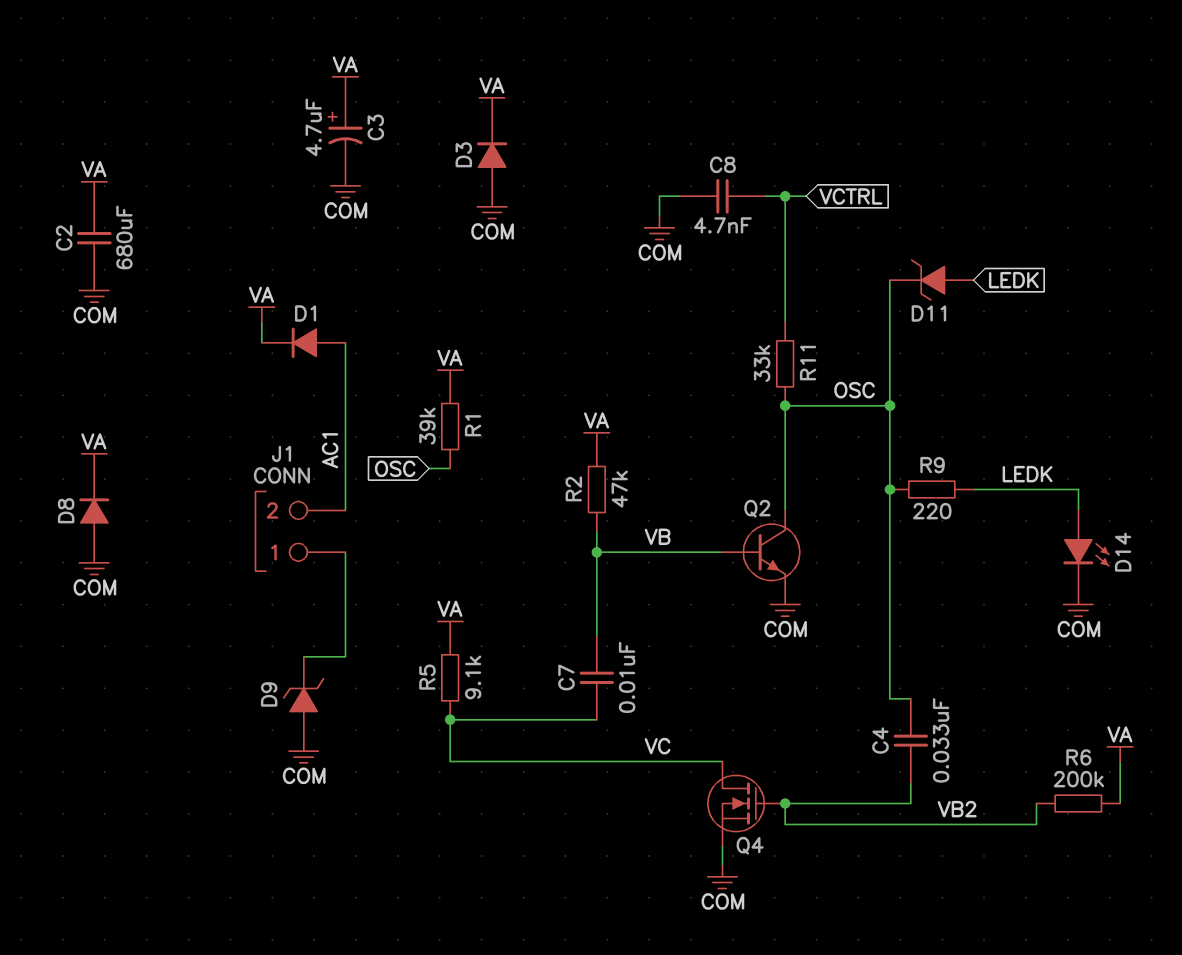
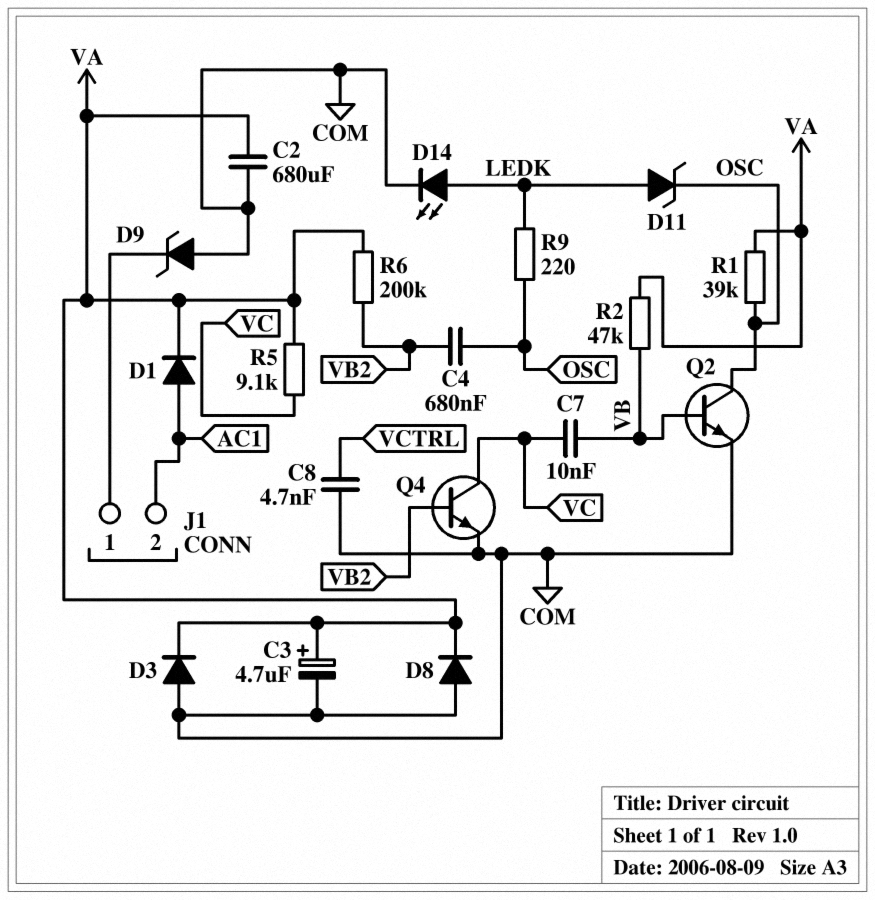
C4: 33nF (OSC, VB2) -> 680nF (OSC, VB2)
Q4: NMOS (G VB2, D VC, S COM) -> NPN (B VB2, C VC, E COM)
R11: 33k (OSC, VCTRL) -> none

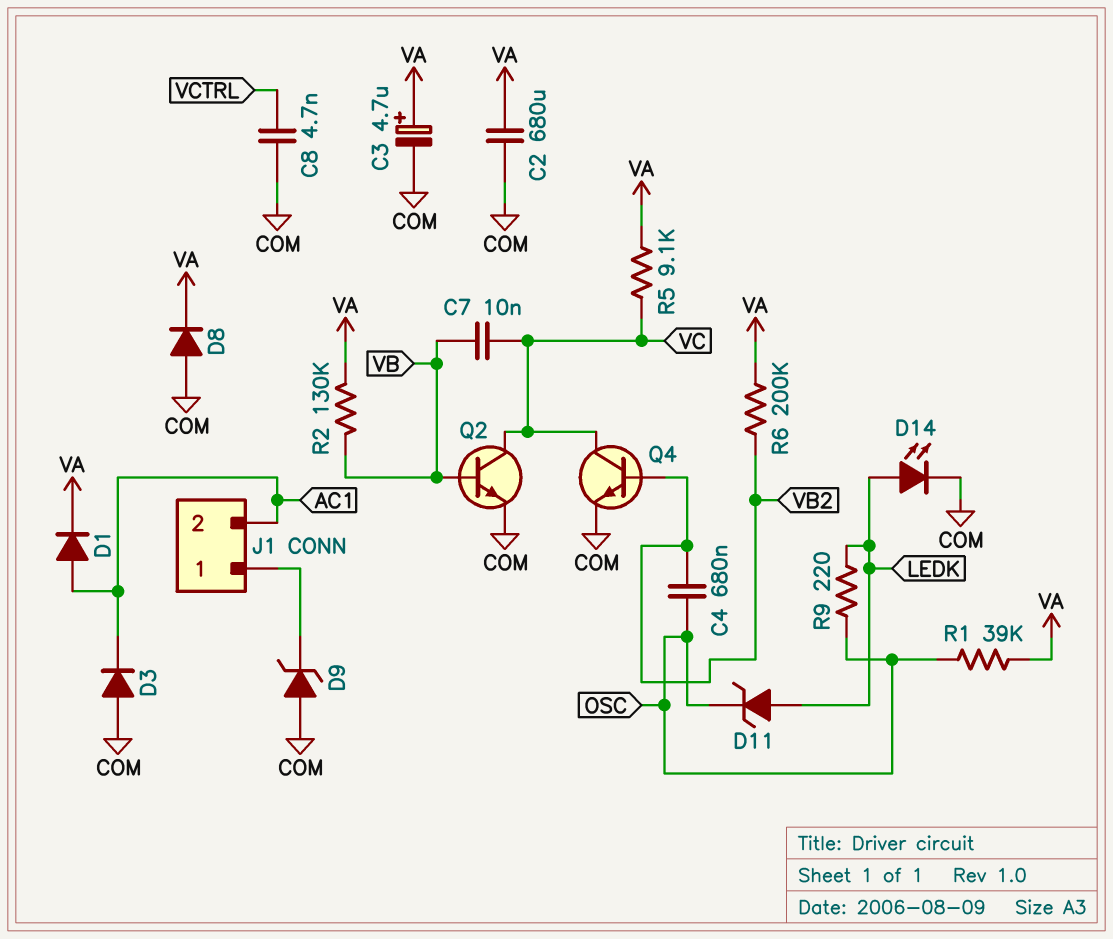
D3: diode (A COM, K VA) -> diode (A COM, K AC1)
Q2: NPN (B VB, C OSC, E COM) -> NPN (B VB, C VC, E COM)
R2: 47k (VA, VB) -> 130k (VA, VB)

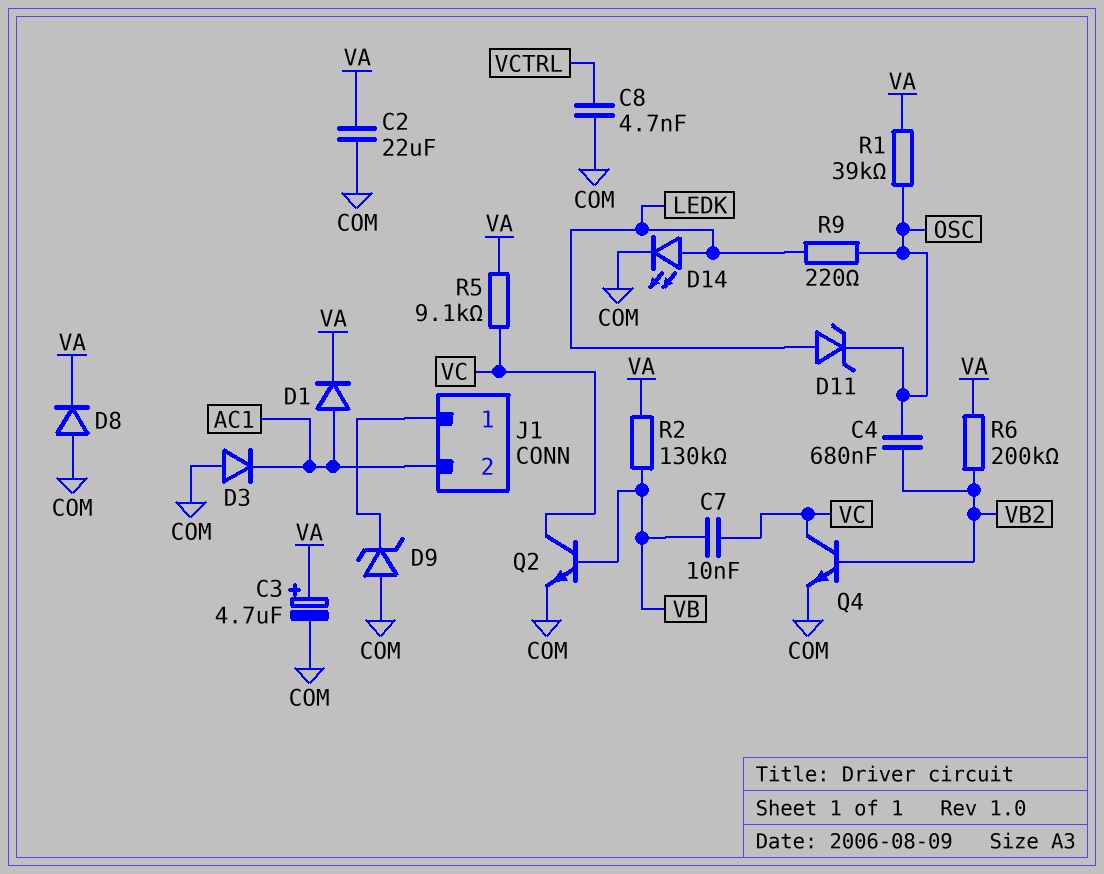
C2: 680uF (COM, VA) -> 22uF (COM, VA)

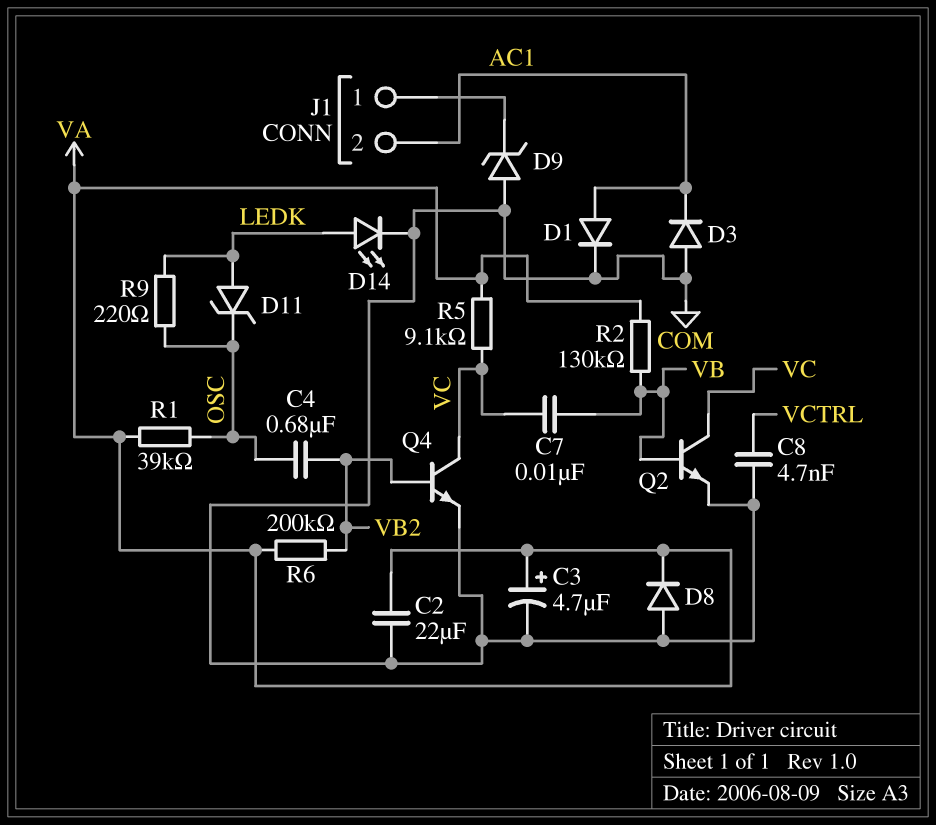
D1: diode (A AC1, K VA) -> diode (A AC1, K COM)

